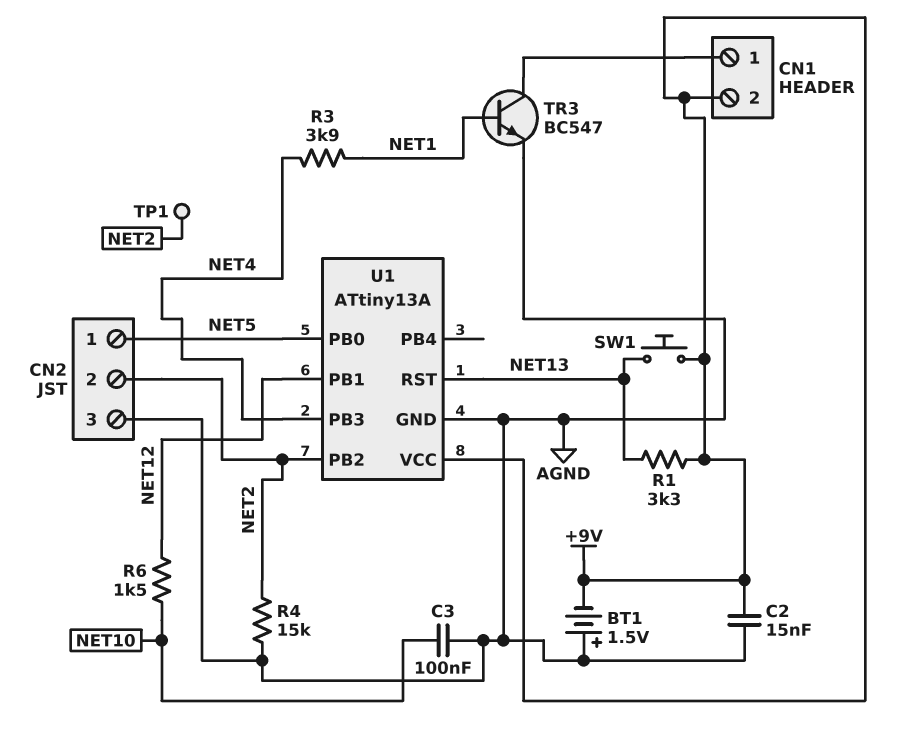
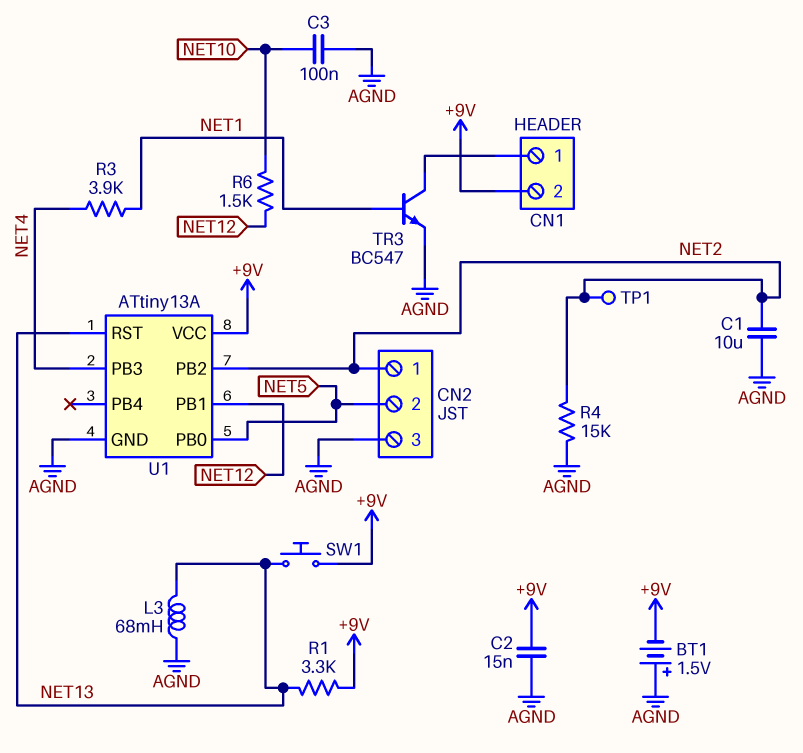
C1: none -> 10uF (AGND, NET2)
CN2 pin 1: NET5 -> NET2
CN2 pin 2: NET2 -> NET5
L3: none -> 68mH (AGND, NET13)

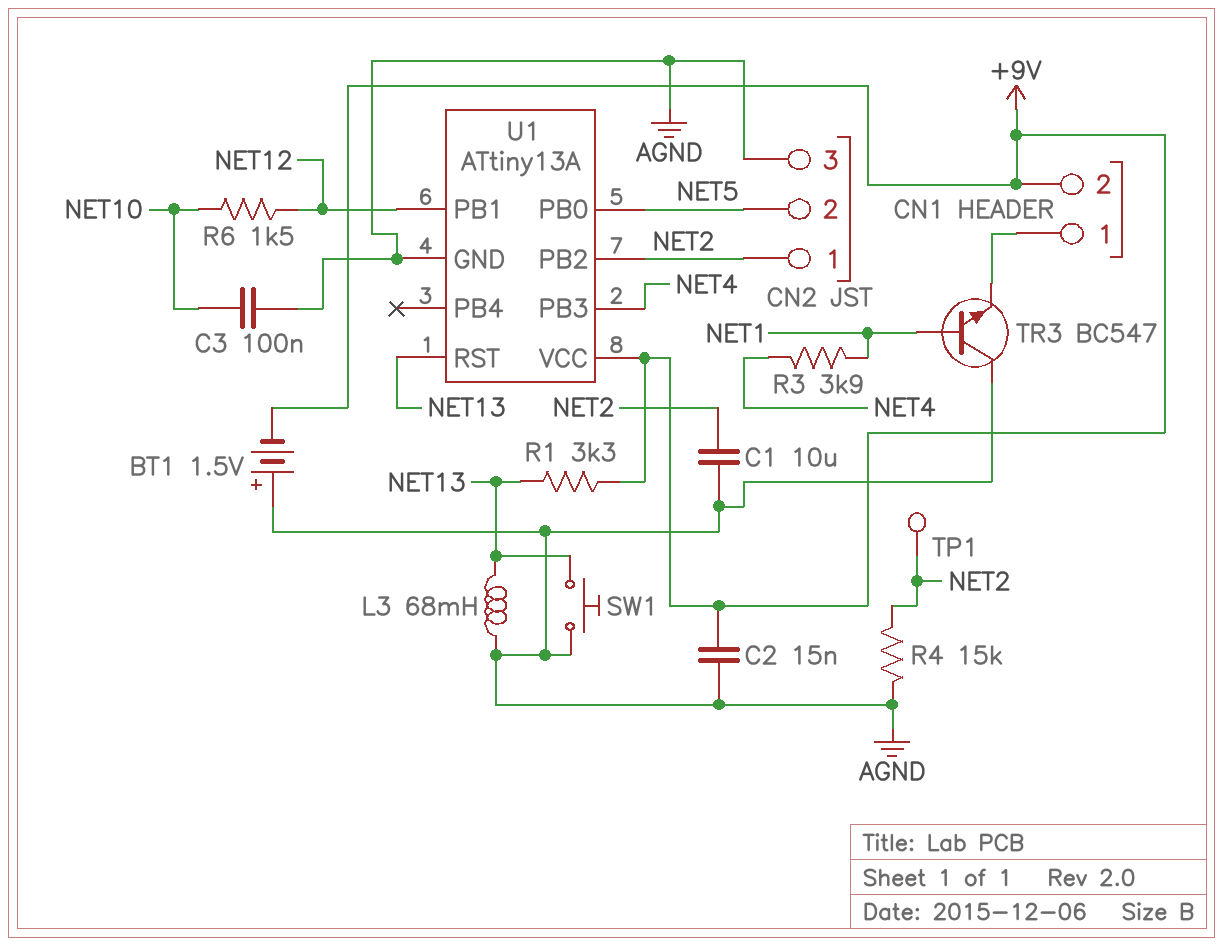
SW1: button (+9V, NET13) -> button (AGND, NET13)
TR3: NPN BC547 (B NET1, C CN1/1, E AGND) -> NPN BC547 (B NET1, C AGND, E CN1/1)

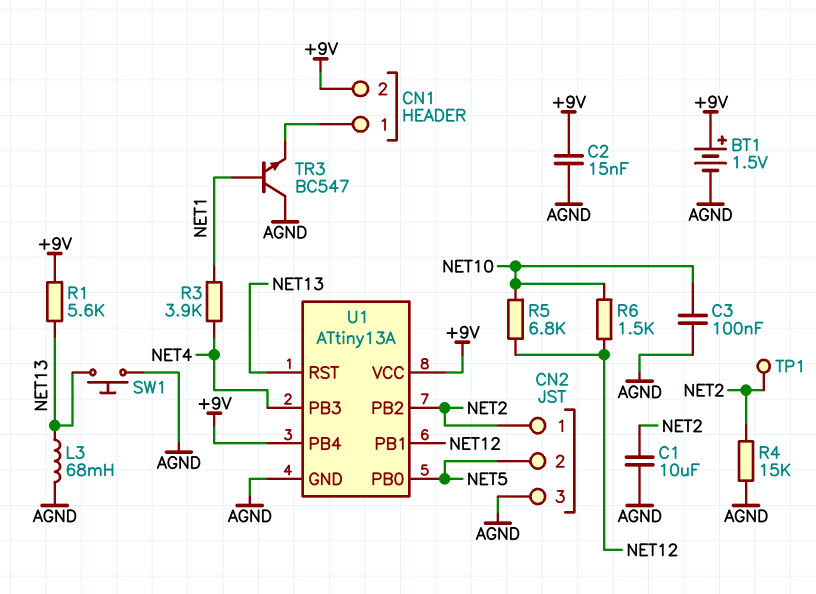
BT1: 1.5V (plus AGND, minus +9V) -> 1.5V (plus +9V, minus AGND)
R1: 3.3k (+9V, NET13) -> 5.6k (+9V, NET13)
R5: none -> 6.8k (NET10, NET12)
U1 pin PB4: none -> +9V

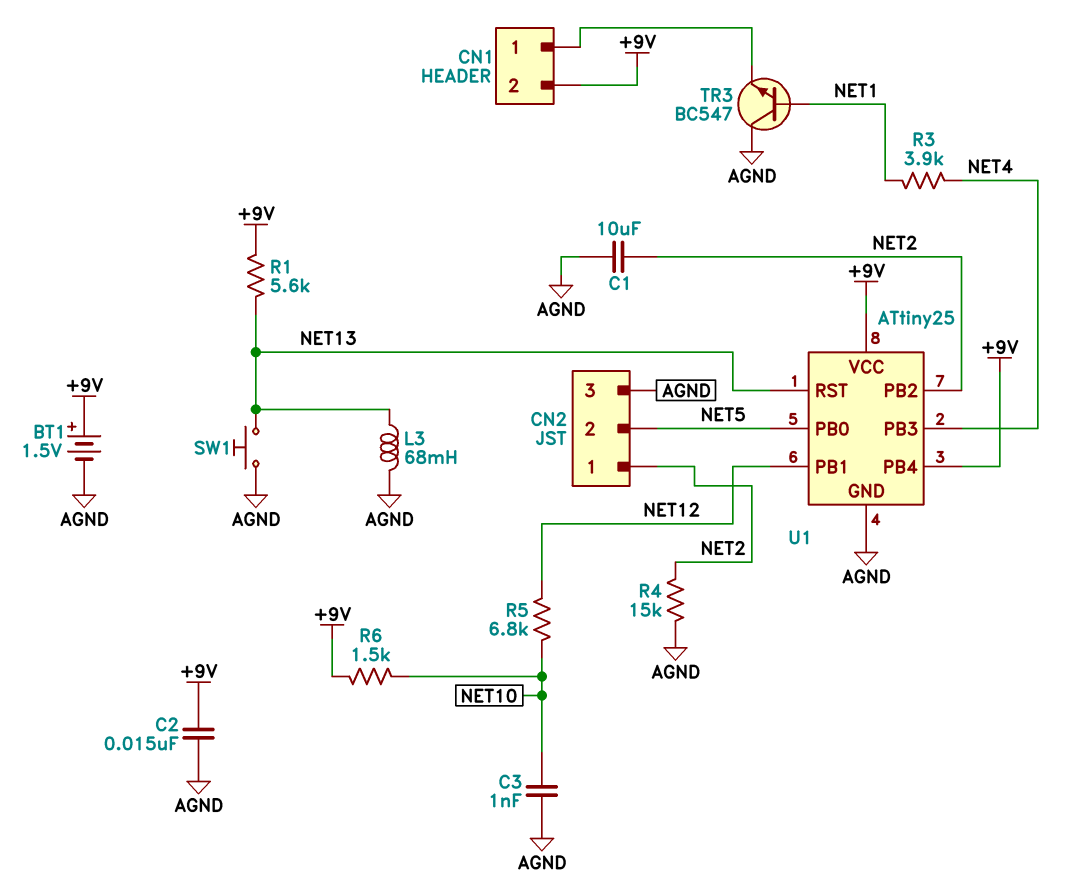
C3: 100nF (AGND, NET10) -> 1nF (AGND, NET10)
R6: 1.5k (NET10, NET12) -> 1.5k (+9V, NET10)
TP1: test point (NET2) -> none
U1: ATtiny13A -> ATtiny25

